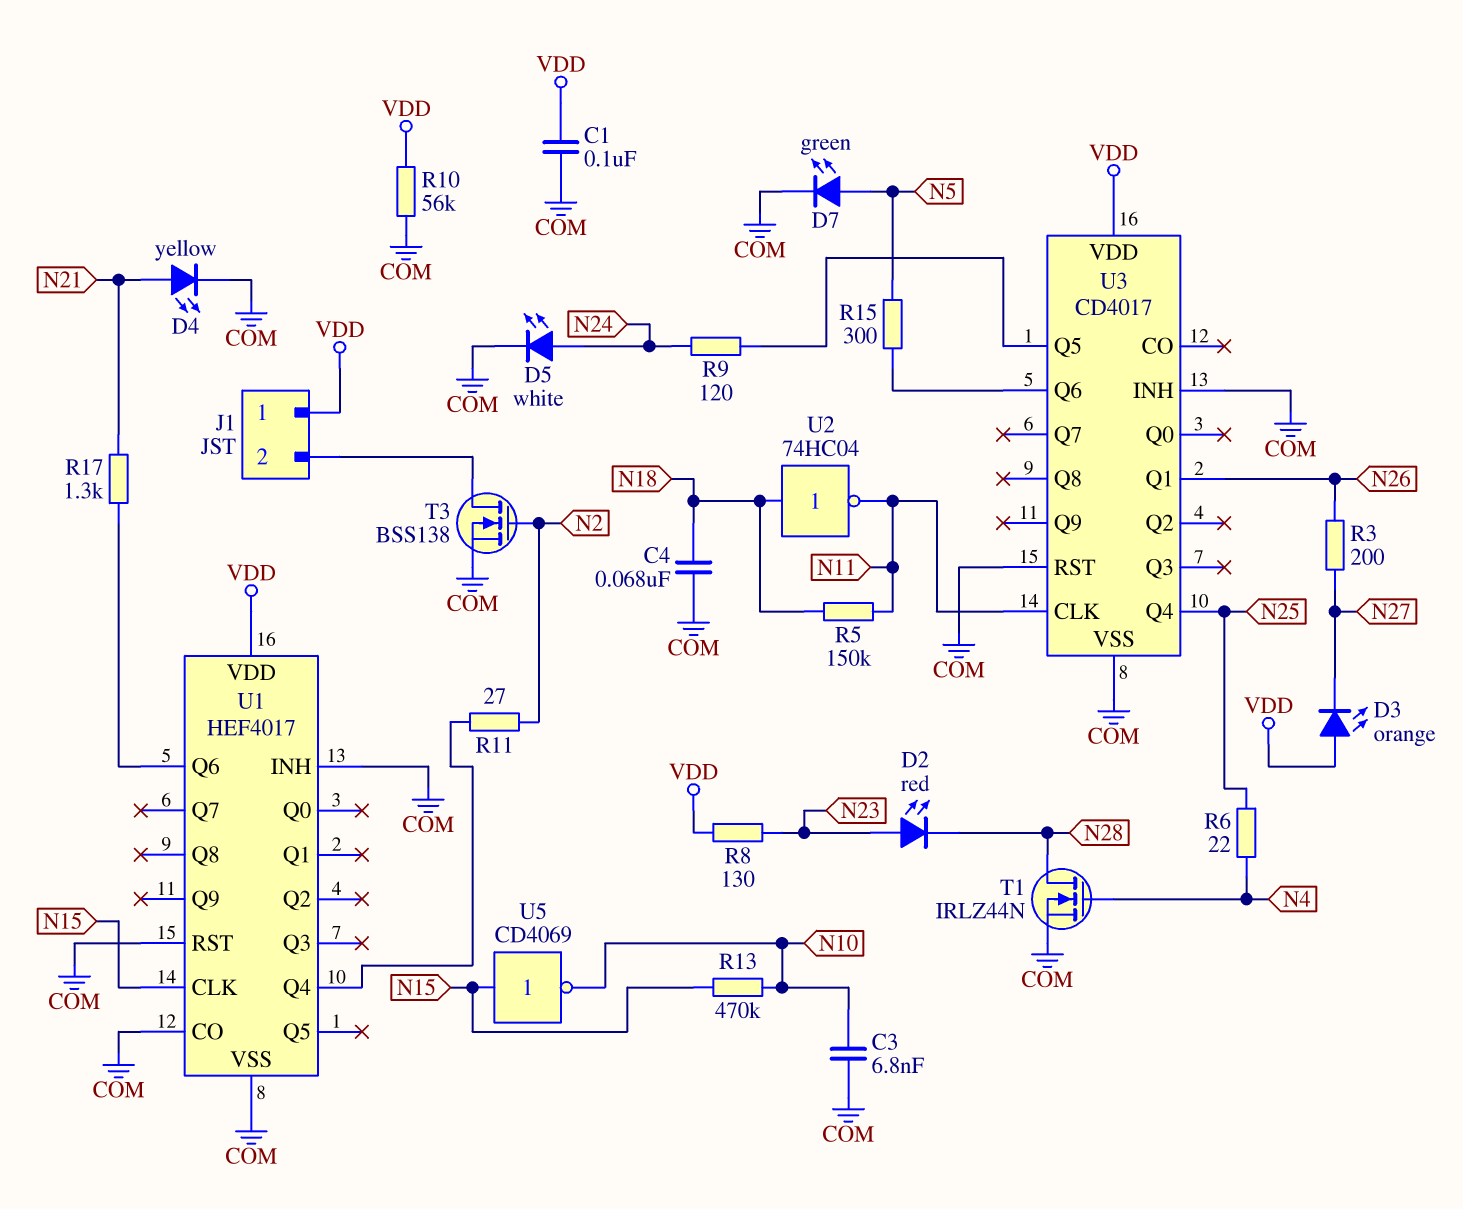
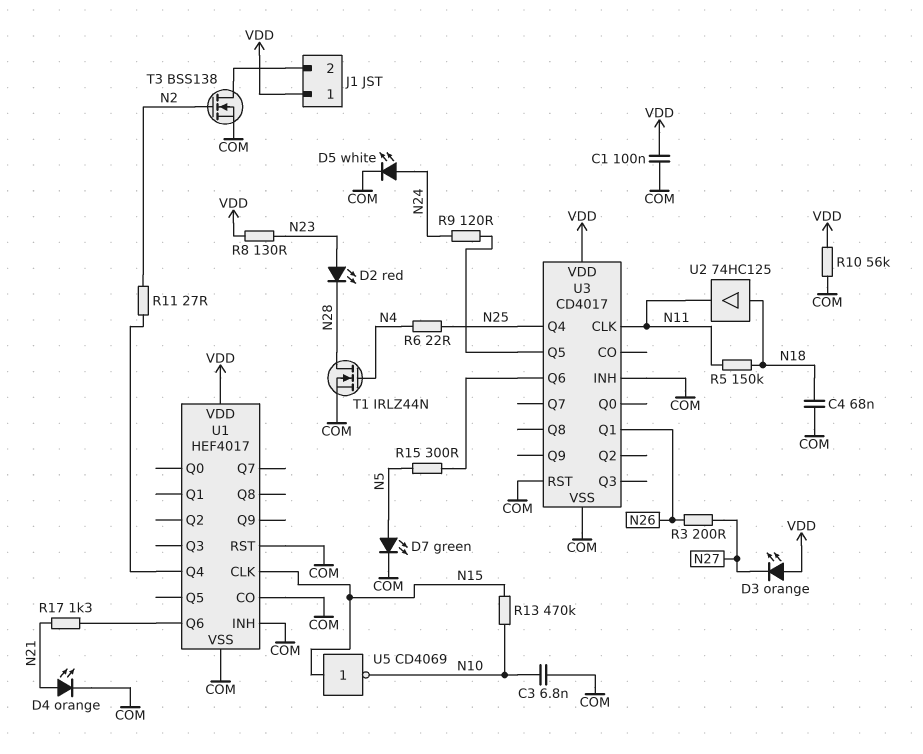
D4: LED yellow (A N21, K COM) -> LED orange (A N21, K COM)
U2: NOT 74HC04 (in N18, out N11) -> buffer 74HC125 (in N18, out N11)

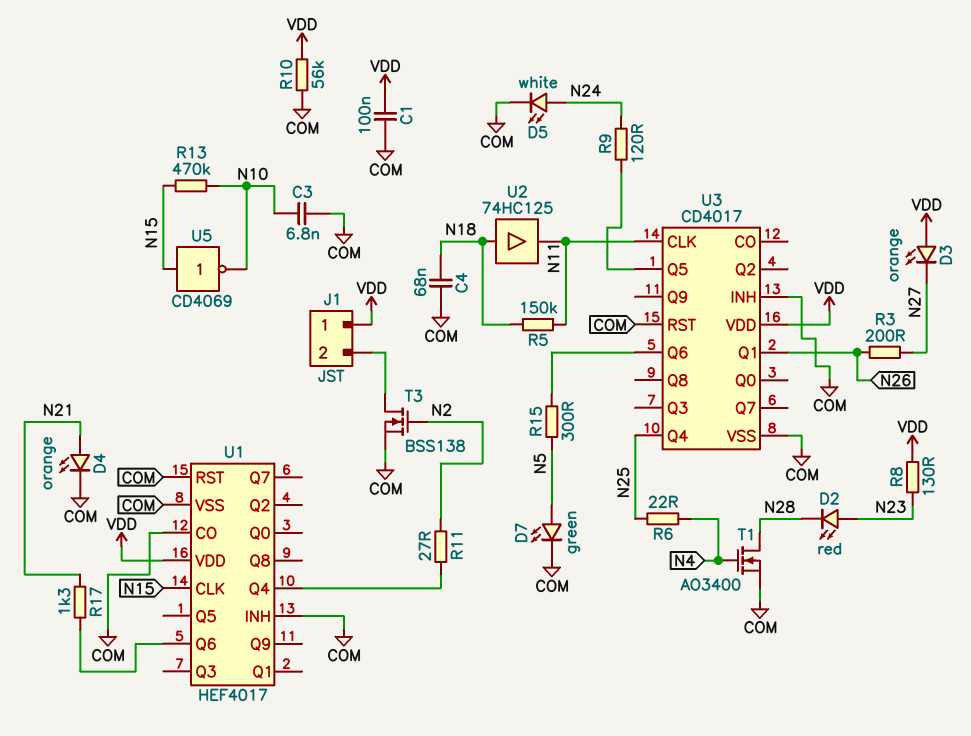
T1: NMOS IRLZ44N (G N4, D N28, S COM) -> NMOS AO3400 (G N4, D N28, S COM)

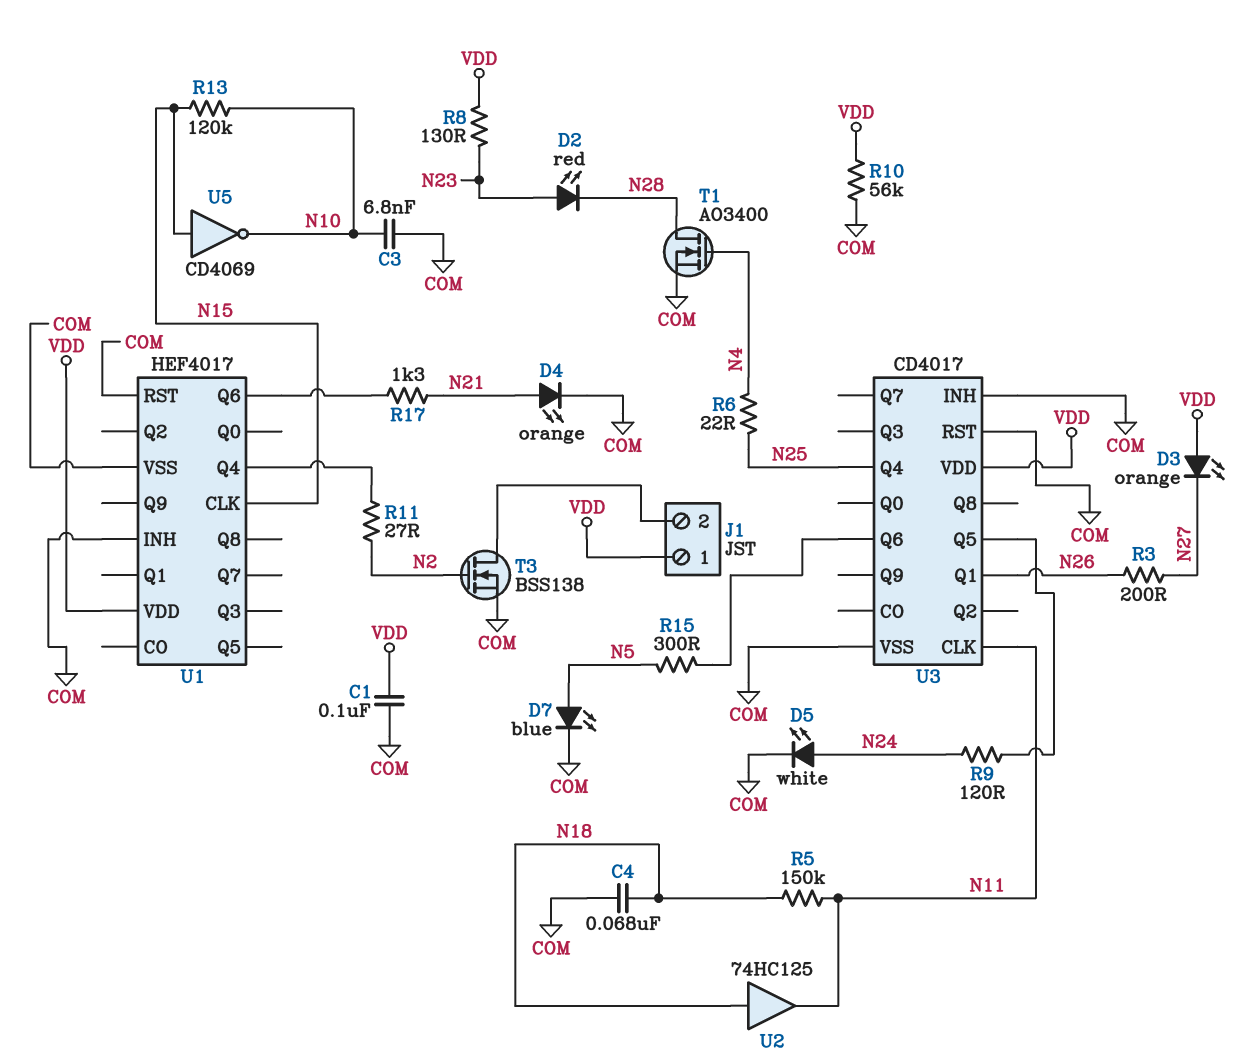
D7: LED green (A N5, K COM) -> LED blue (A N5, K COM)
R13: 470k (N10, N15) -> 120k (N10, N15)
U1 pin CO: COM -> none

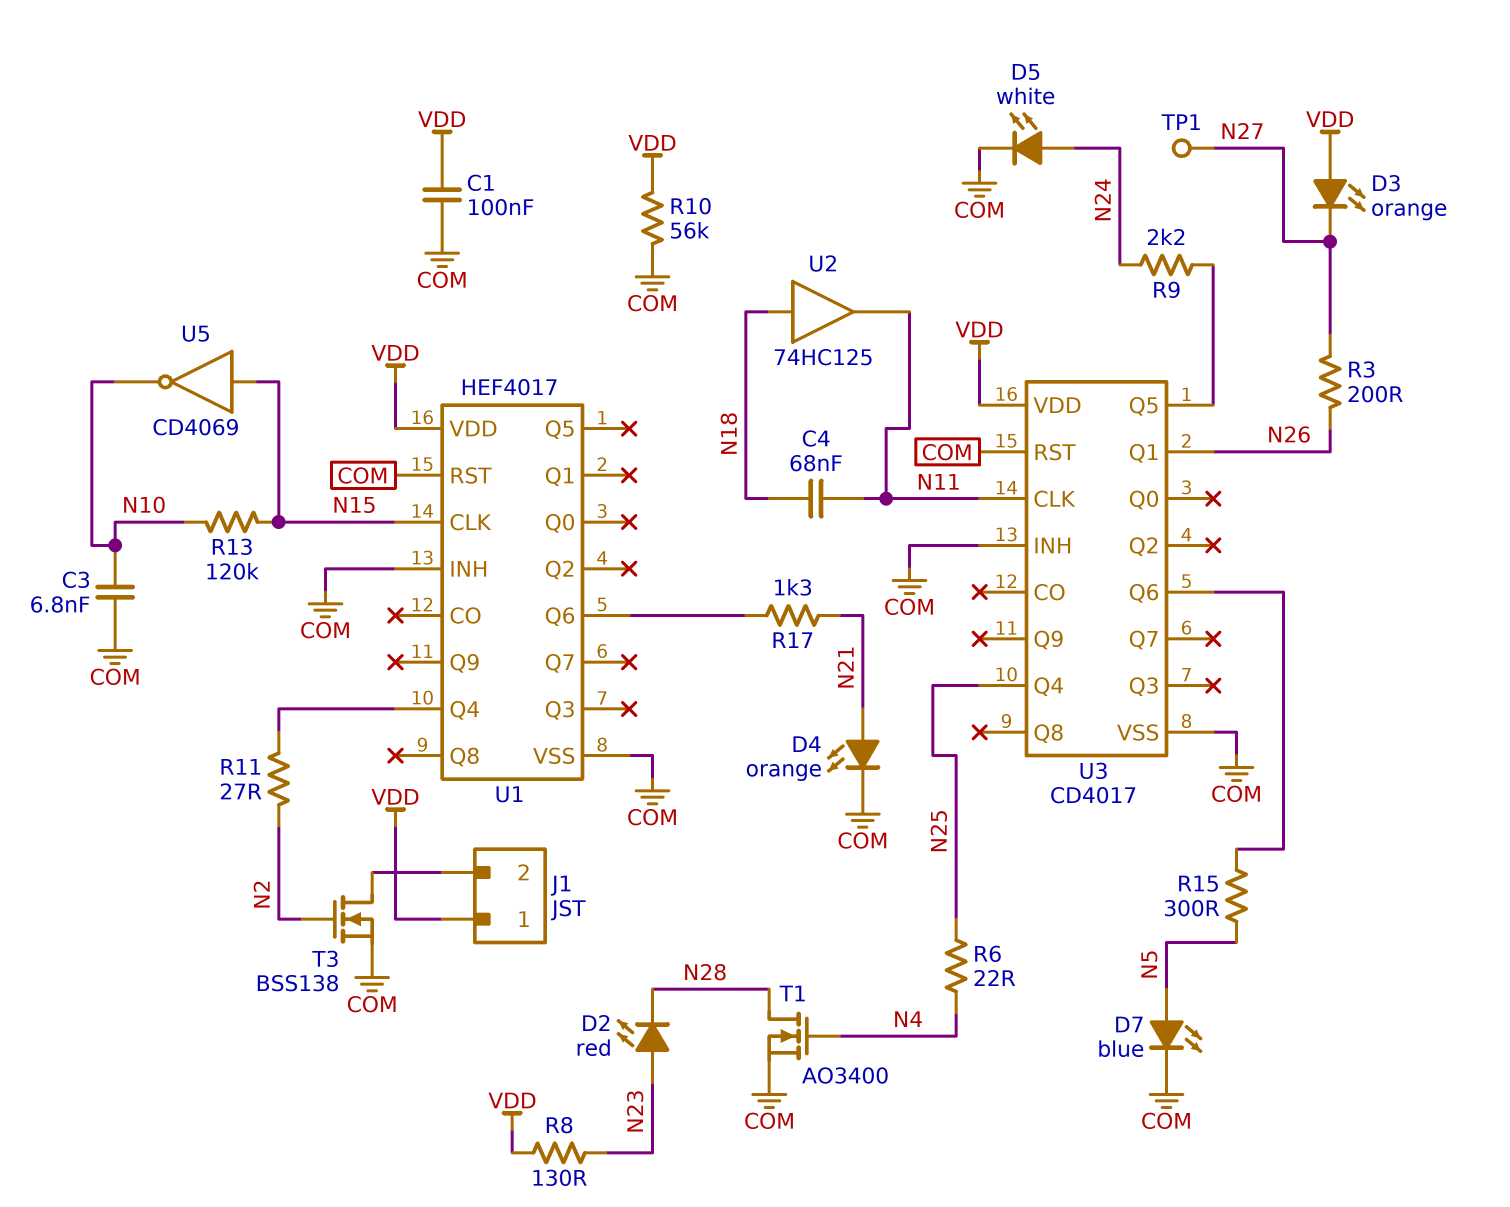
C4: 68nF (COM, N18) -> 68nF (N11, N18)
R5: 150k (N11, N18) -> none
R9: 120 (N24, U3/Q5) -> 2.2k (N24, U3/Q5)
TP1: none -> test point (N27)

